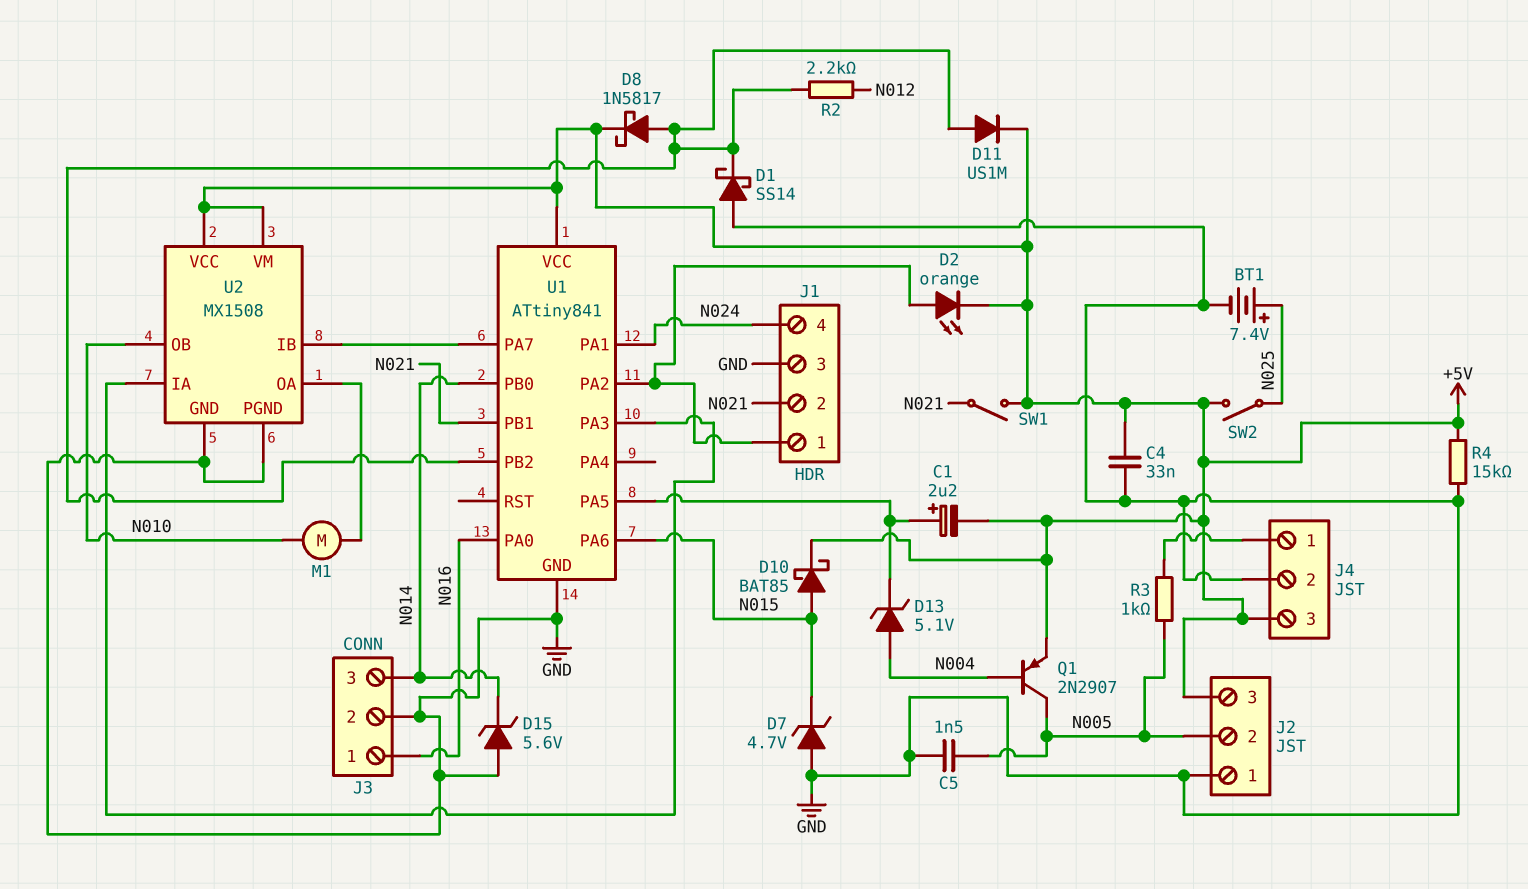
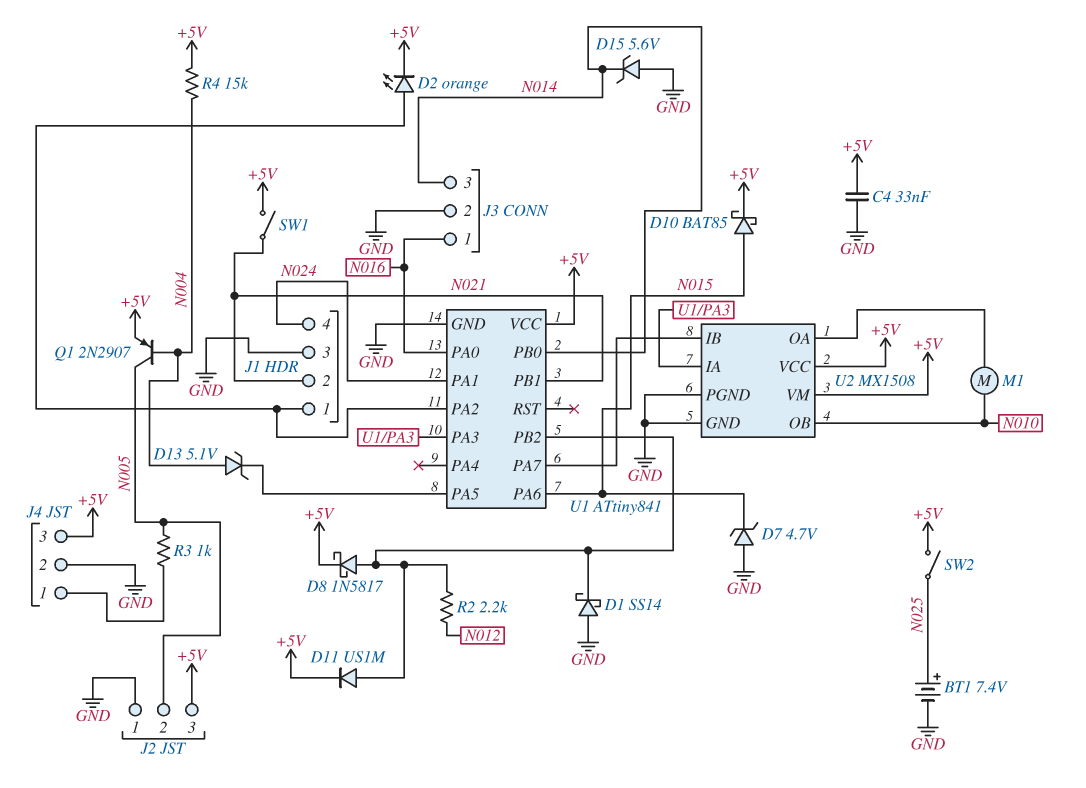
C1: 2.2uF (plus U1/PA5, minus +5V) -> none
C5: 1.5nF (GND, N005) -> none
R4: 15k (+5V, GND) -> 15k (+5V, N004)

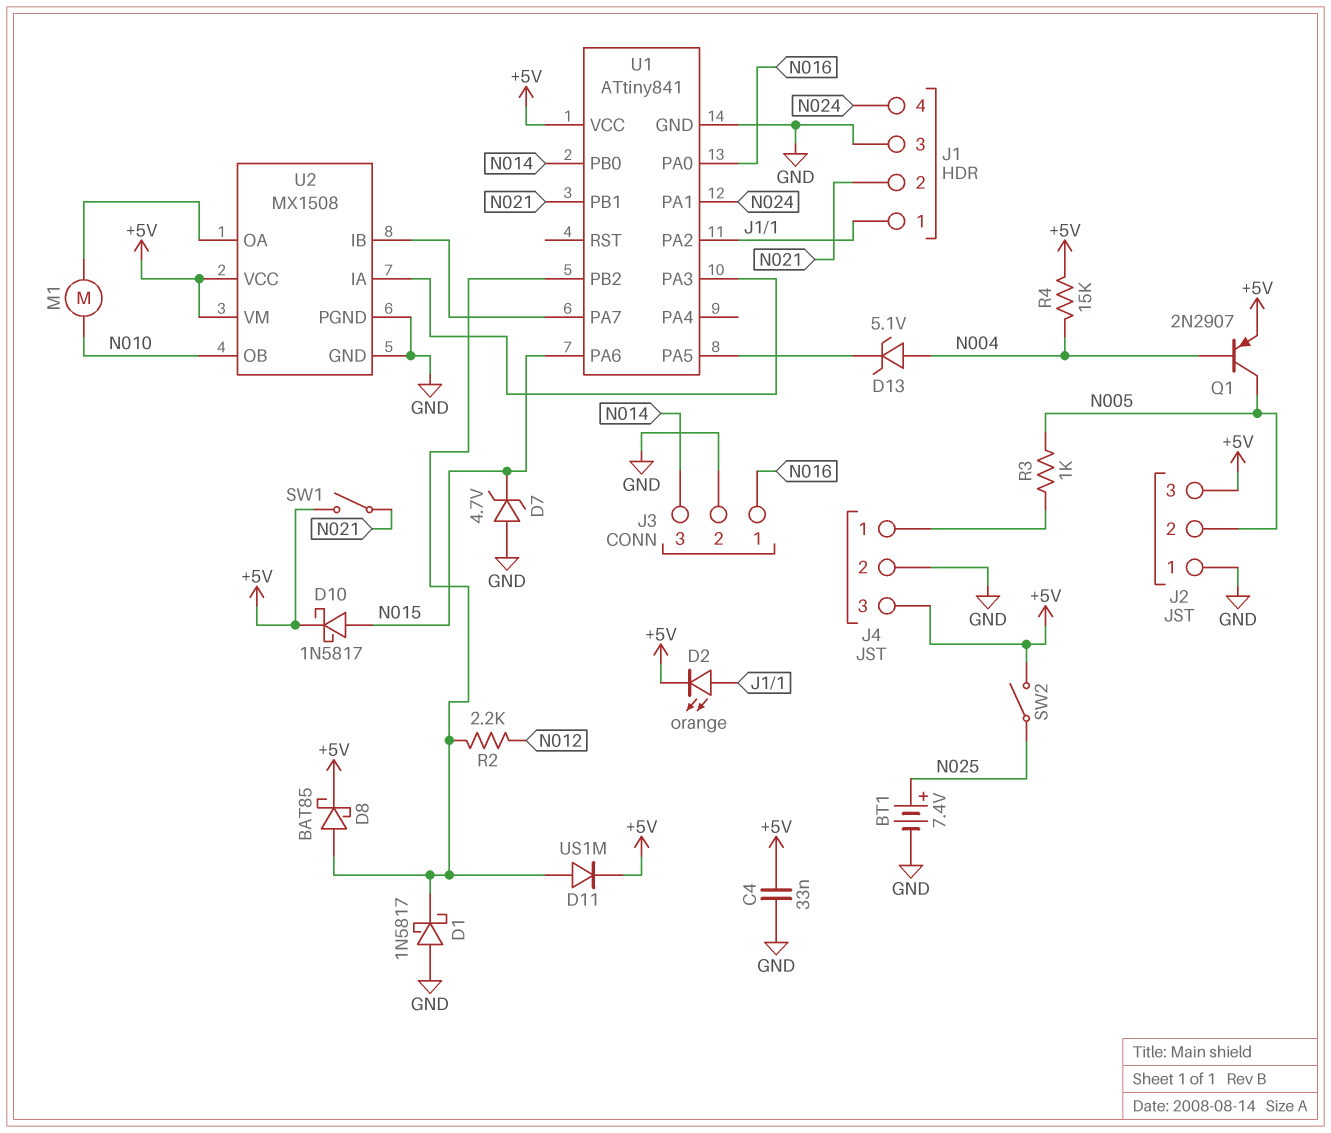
D1: schottky SS14 (A GND, K U1/PB2) -> schottky 1N5817 (A GND, K U1/PB2)
D8: schottky 1N5817 (A U1/PB2, K +5V) -> schottky BAT85 (A U1/PB2, K +5V)
D10: schottky BAT85 (A N015, K +5V) -> schottky 1N5817 (A N015, K +5V)
D15: zener 5.6V (A GND, K N014) -> none

